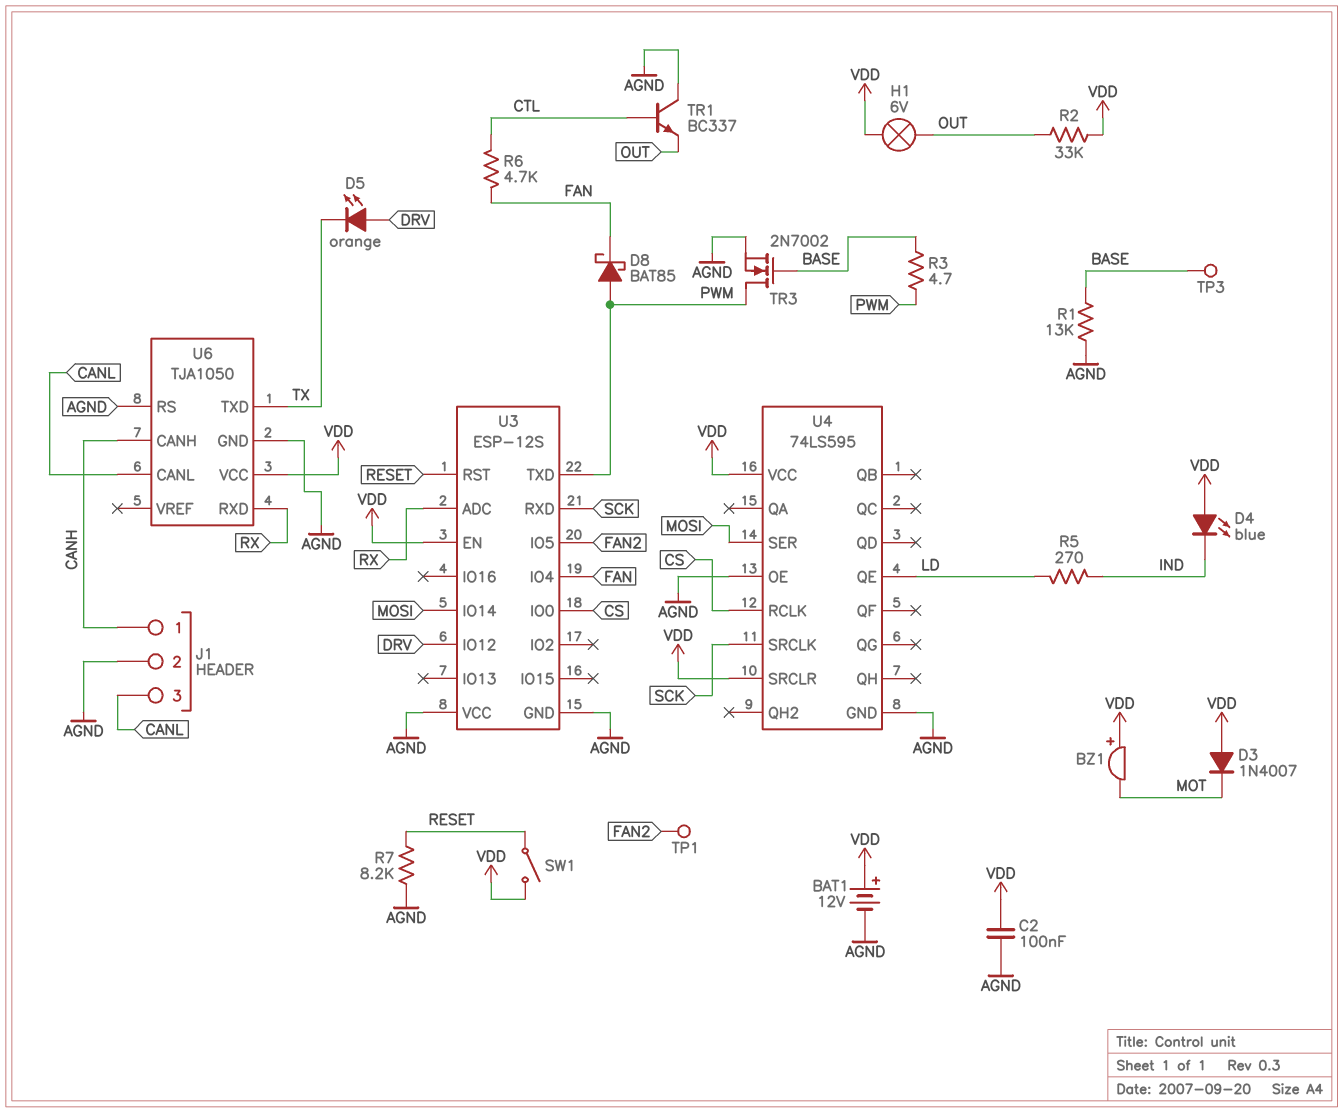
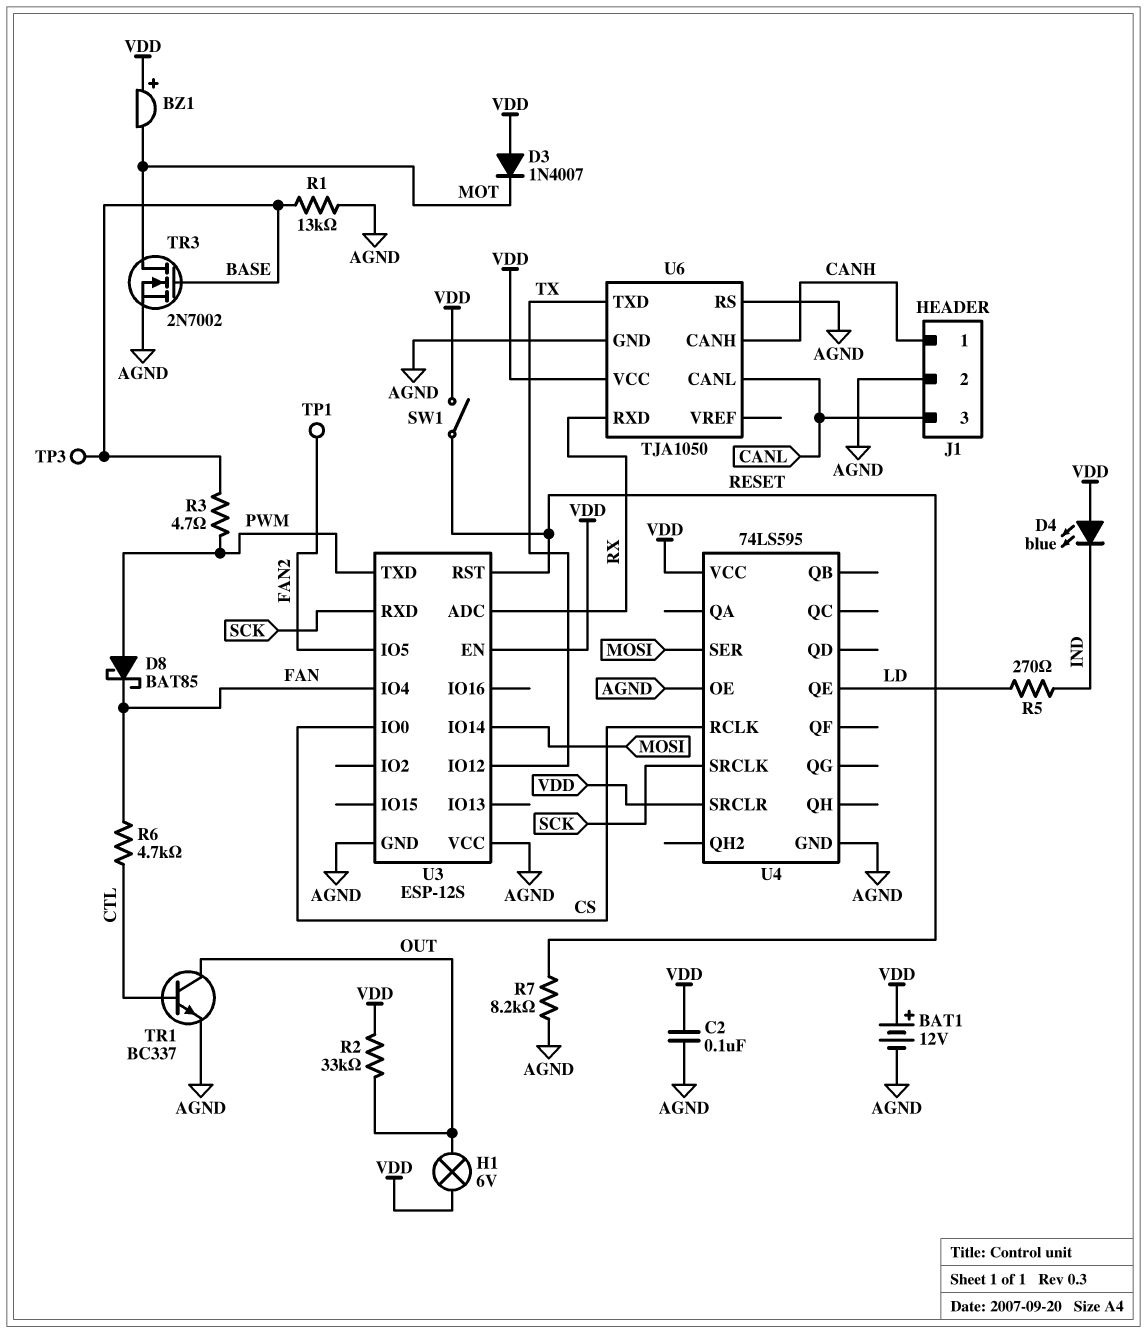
D5: LED orange (A DRV, K TX) -> none
TR1: NPN BC337 (B CTL, C AGND, E OUT) -> NPN BC337 (B CTL, C OUT, E AGND)
TR3: NMOS 2N7002 (G BASE, D PWM, S AGND) -> NMOS 2N7002 (G BASE, D MOT, S AGND)
U3 pin IO12: DRV -> TX

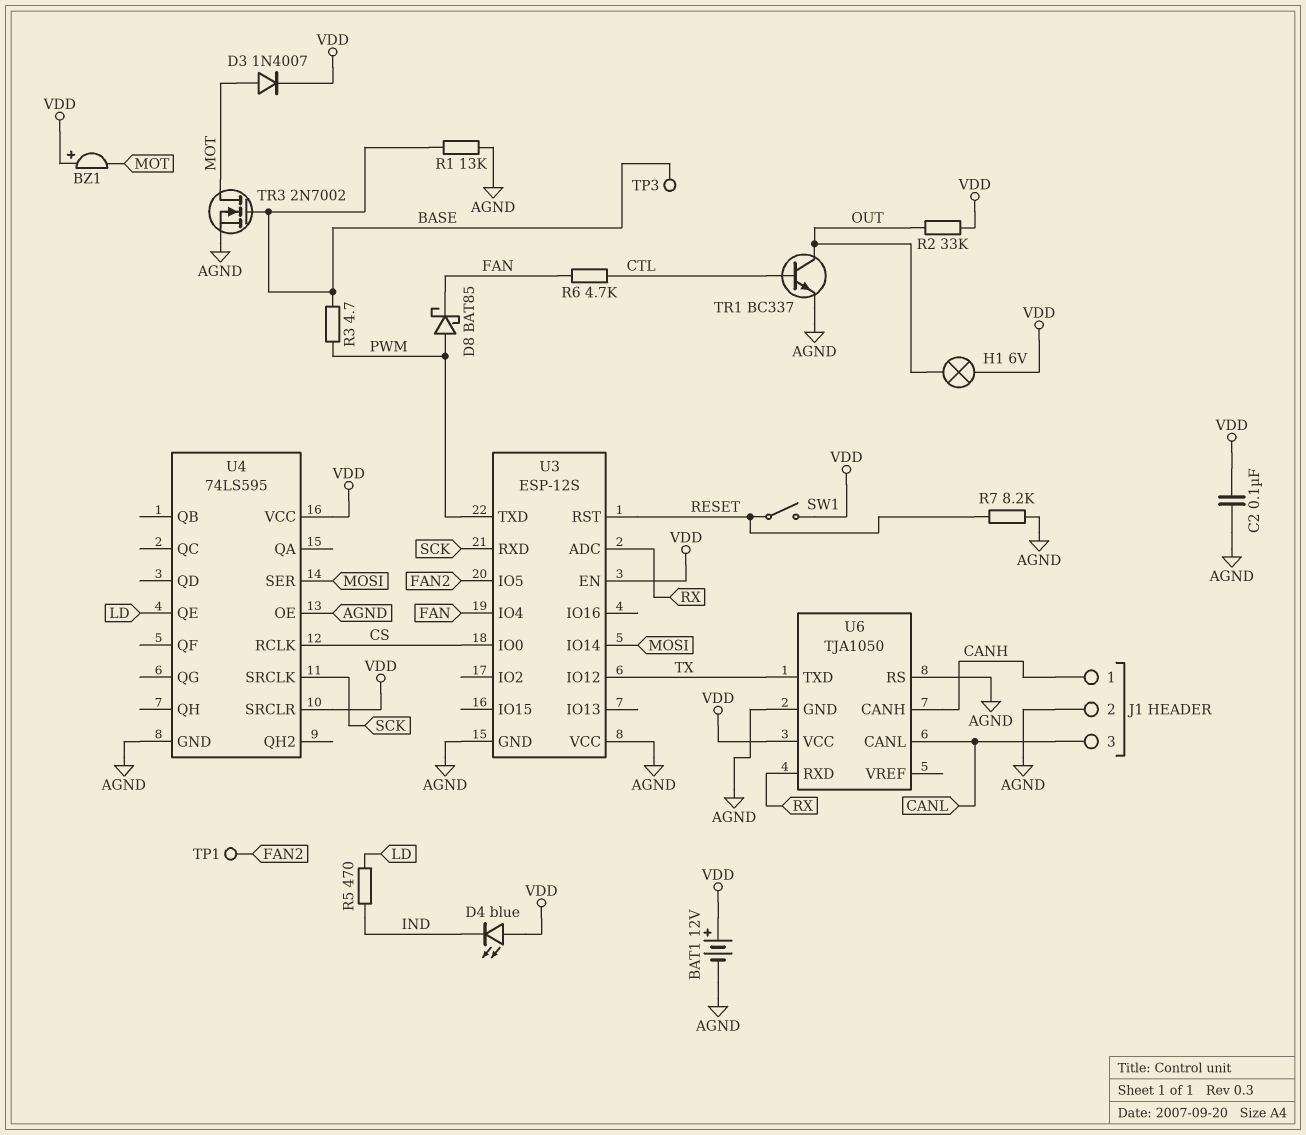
D3: diode 1N4007 (A VDD, K MOT) -> diode 1N4007 (A MOT, K VDD)
R5: 270 (IND, LD) -> 470 (IND, LD)

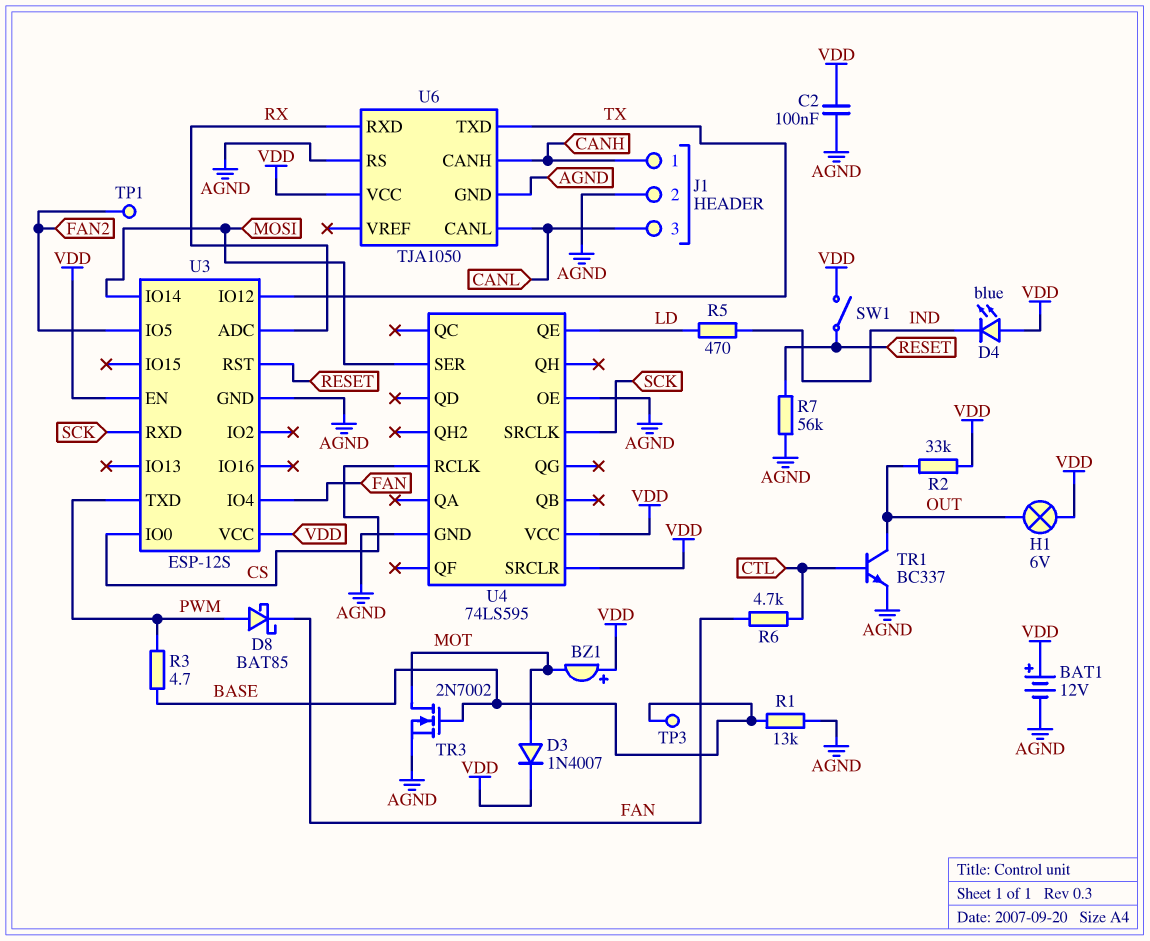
R7: 8.2k (AGND, RESET) -> 56k (AGND, RESET)
U3 pin VCC: AGND -> VDD

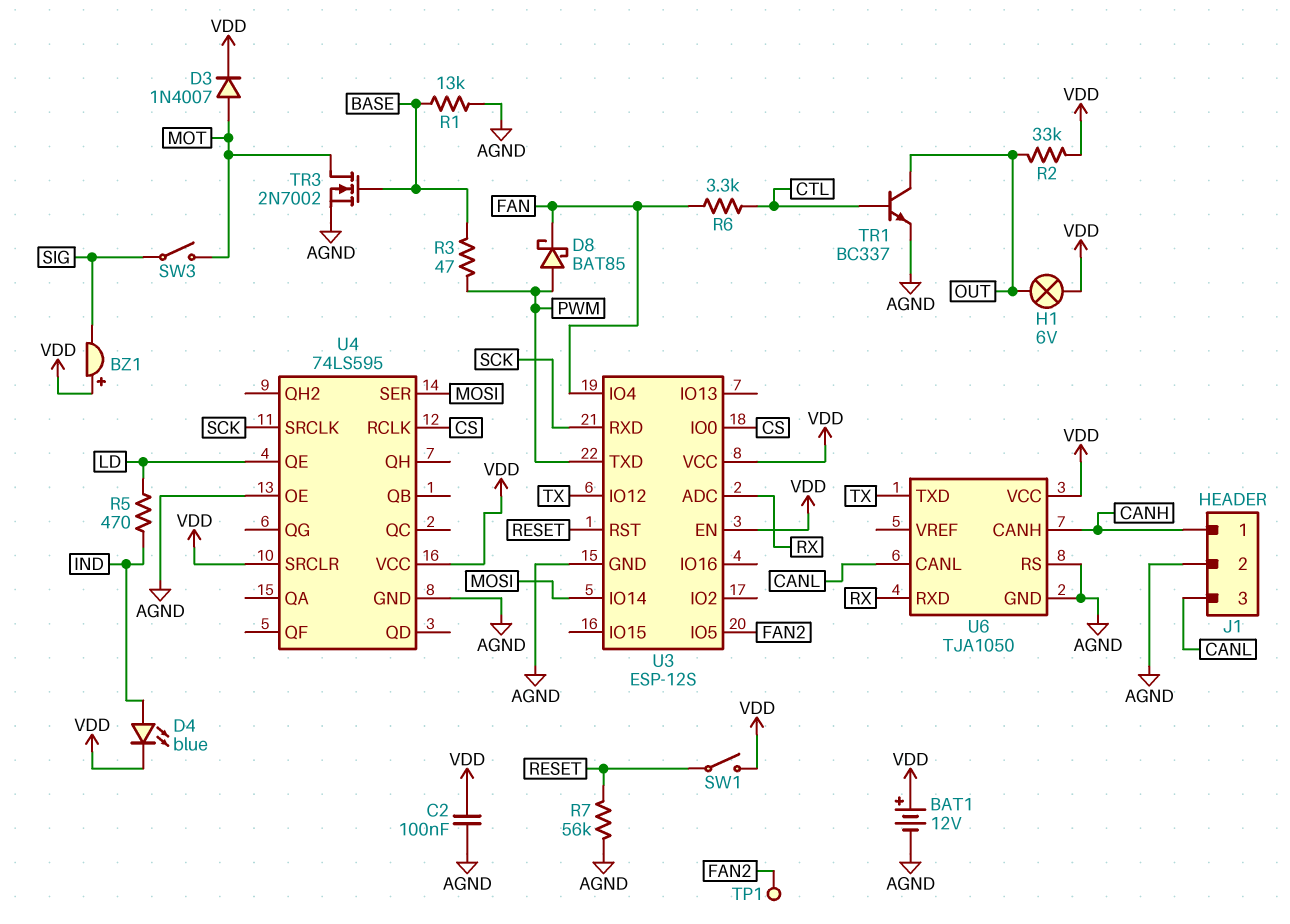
BZ1: buzzer (plus VDD, minus MOT) -> buzzer (plus VDD, minus SIG)
D4: LED blue (A VDD, K IND) -> LED blue (A IND, K VDD)
R3: 4.7 (BASE, PWM) -> 47 (BASE, PWM)
R6: 4.7k (CTL, FAN) -> 3.3k (CTL, FAN)
SW3: none -> switch (MOT, SIG)
TP3: test point (BASE) -> none

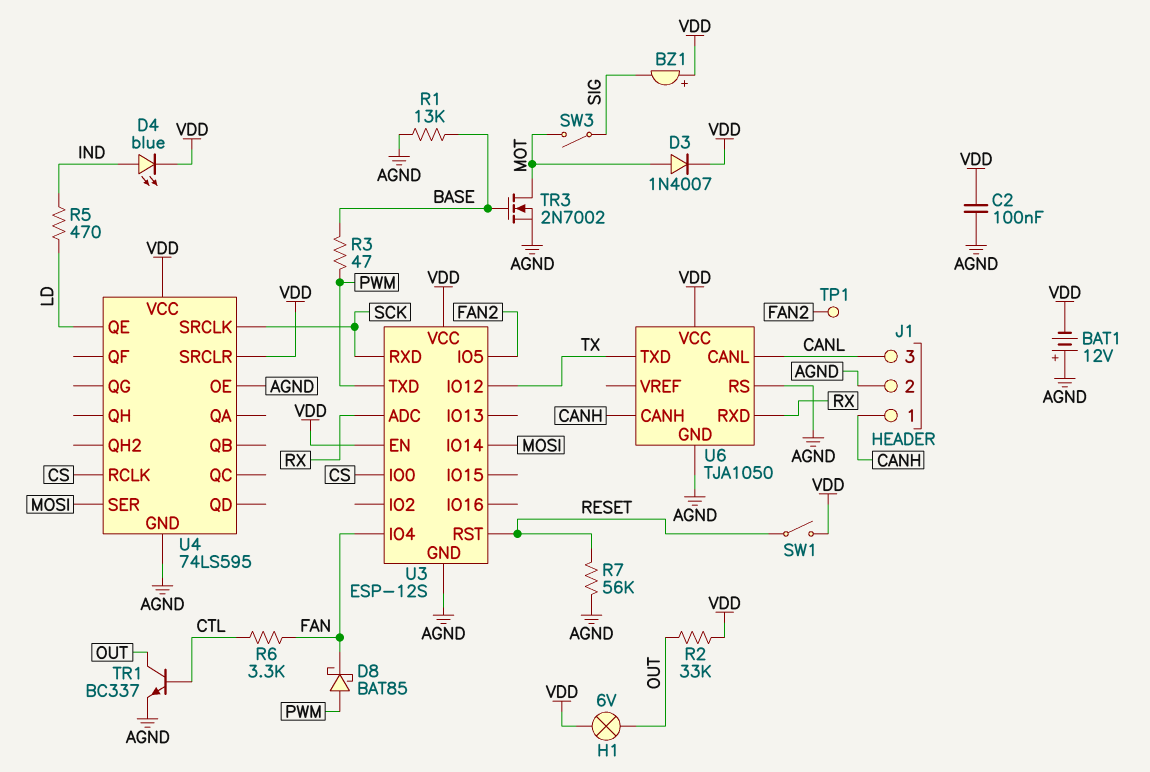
BAT1: 12V (plus VDD, minus AGND) -> 12V (plus AGND, minus VDD)

